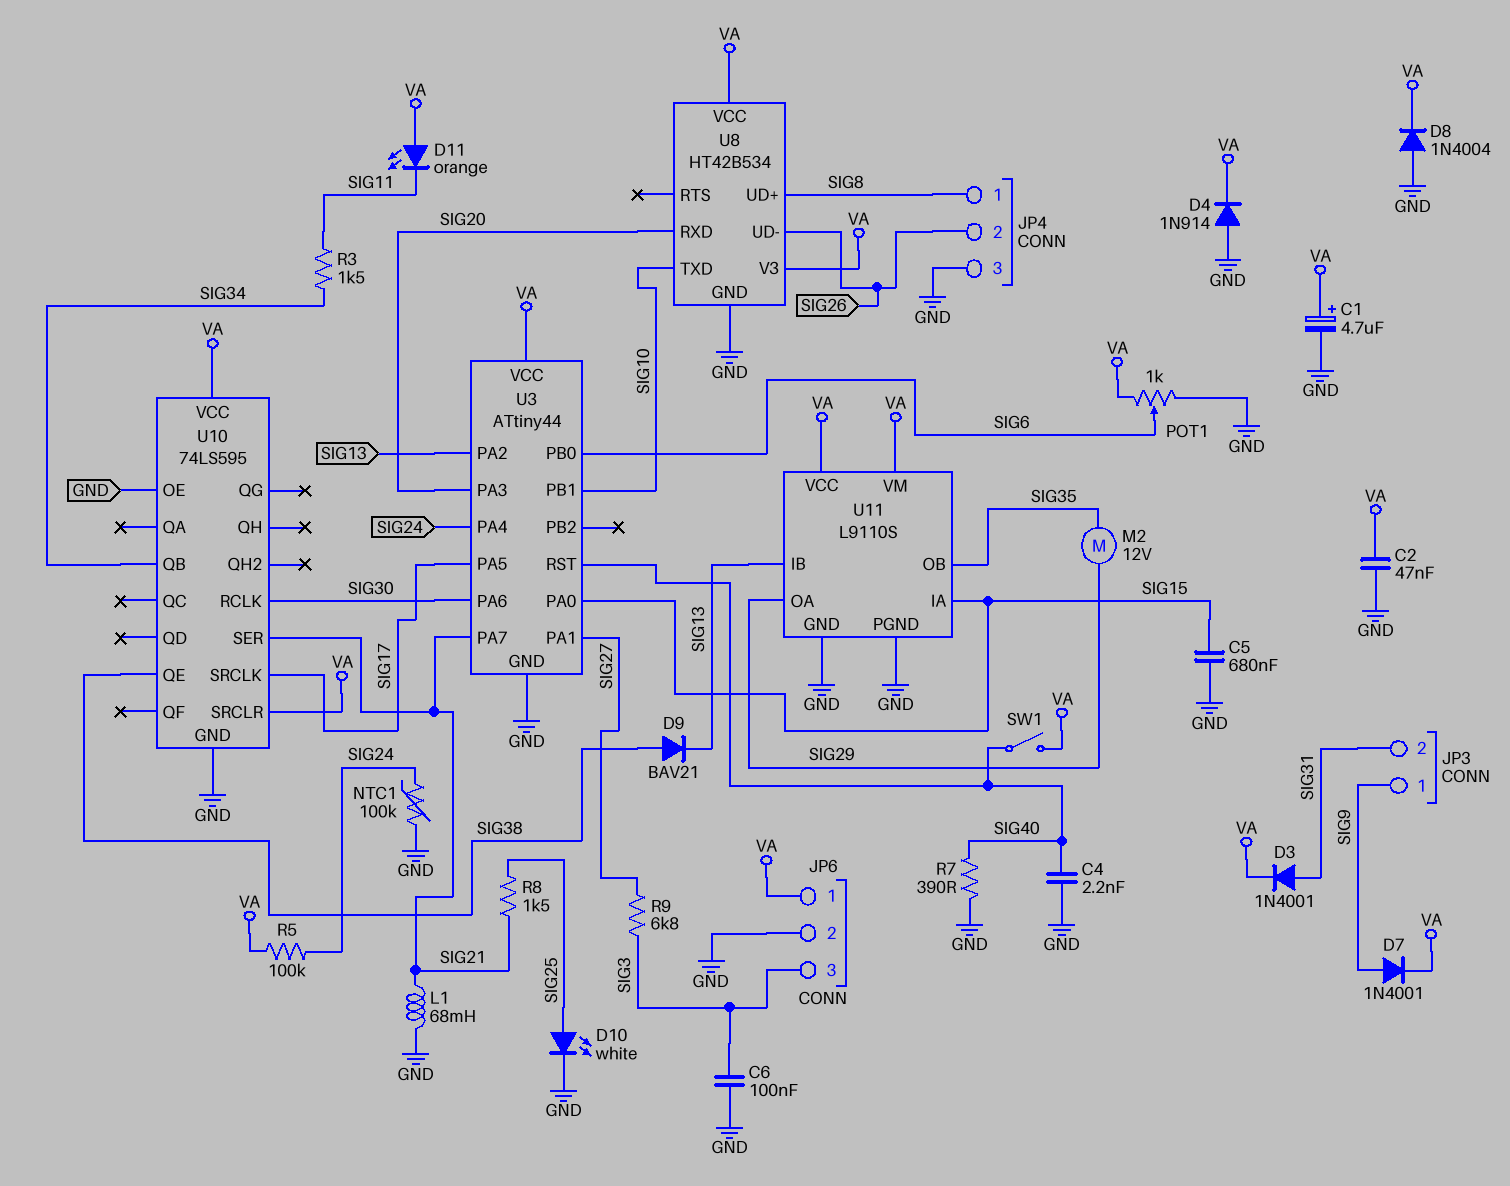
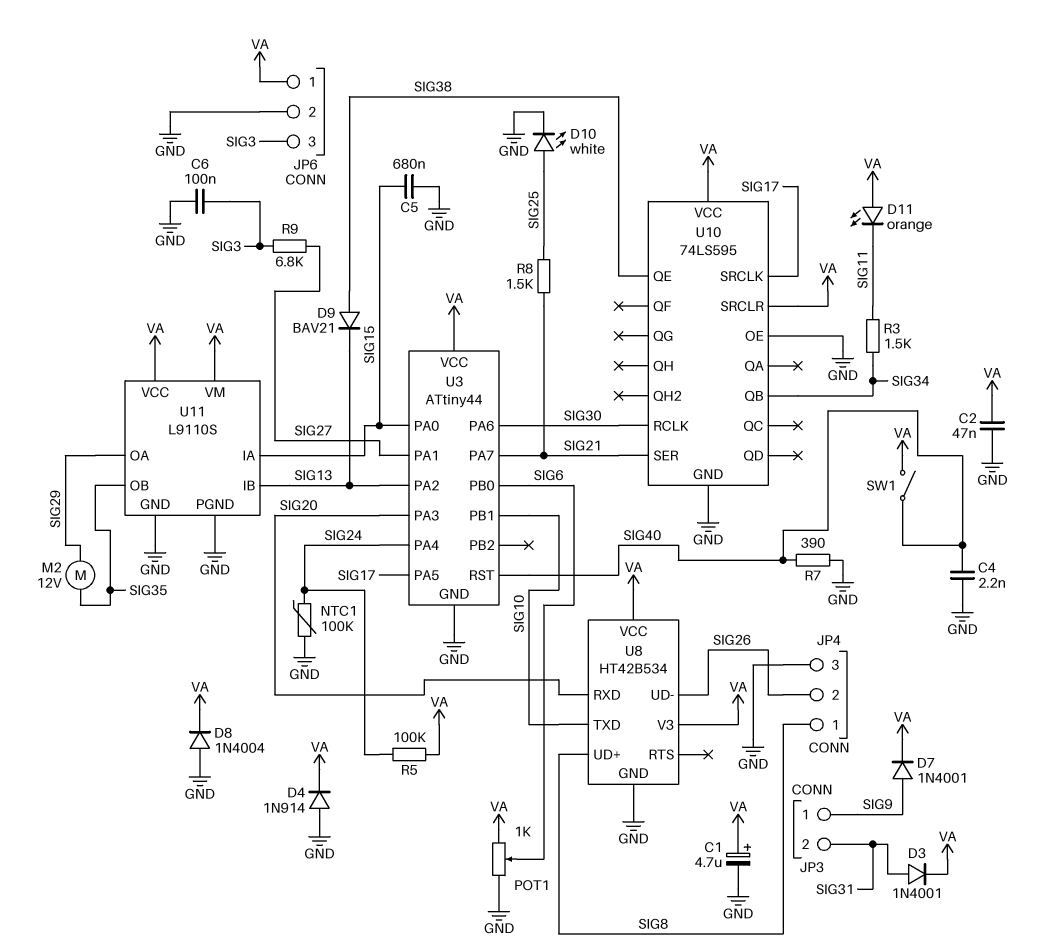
L1: 68mH (GND, SIG21) -> none

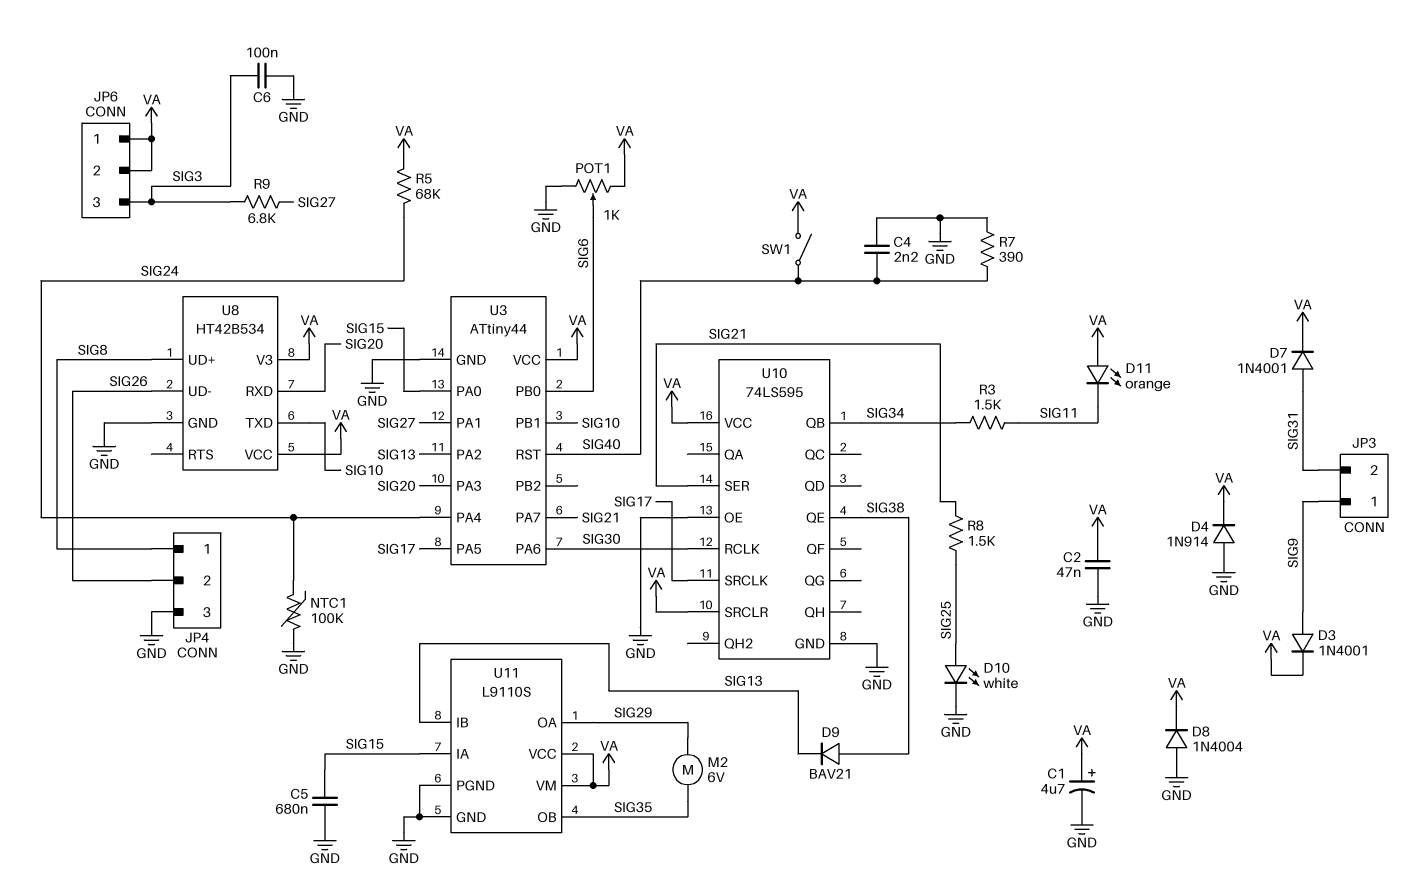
D3: diode 1N4001 (A SIG31, K VA) -> diode 1N4001 (A SIG9, K VA)
D7: diode 1N4001 (A SIG9, K VA) -> diode 1N4001 (A SIG31, K VA)
JP6 pin 2: GND -> VA
M2: motor 12V (SIG29, SIG35) -> motor 6V (SIG29, SIG35)
R5: 100k (SIG24, VA) -> 68k (SIG24, VA)

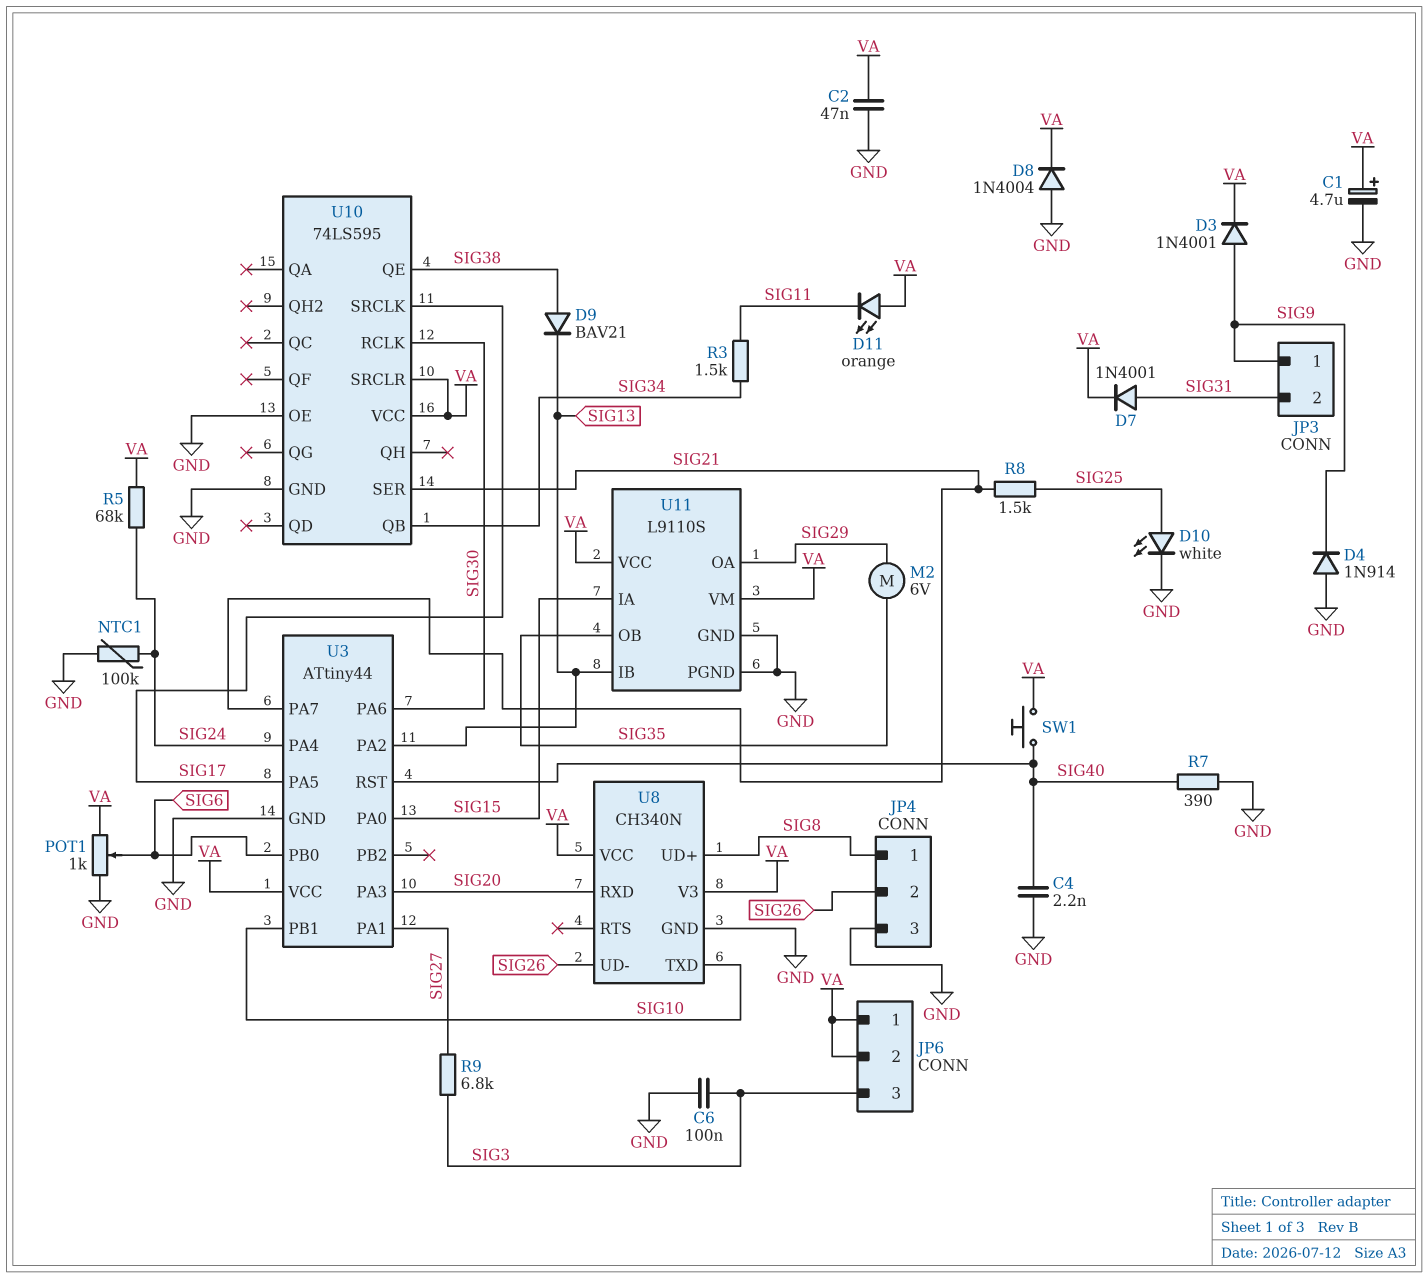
C5: 680nF (GND, SIG15) -> none
D4: diode 1N914 (A GND, K VA) -> diode 1N914 (A GND, K SIG9)
SW1: switch (SIG40, VA) -> button (SIG40, VA)
U8: HT42B534 -> CH340N

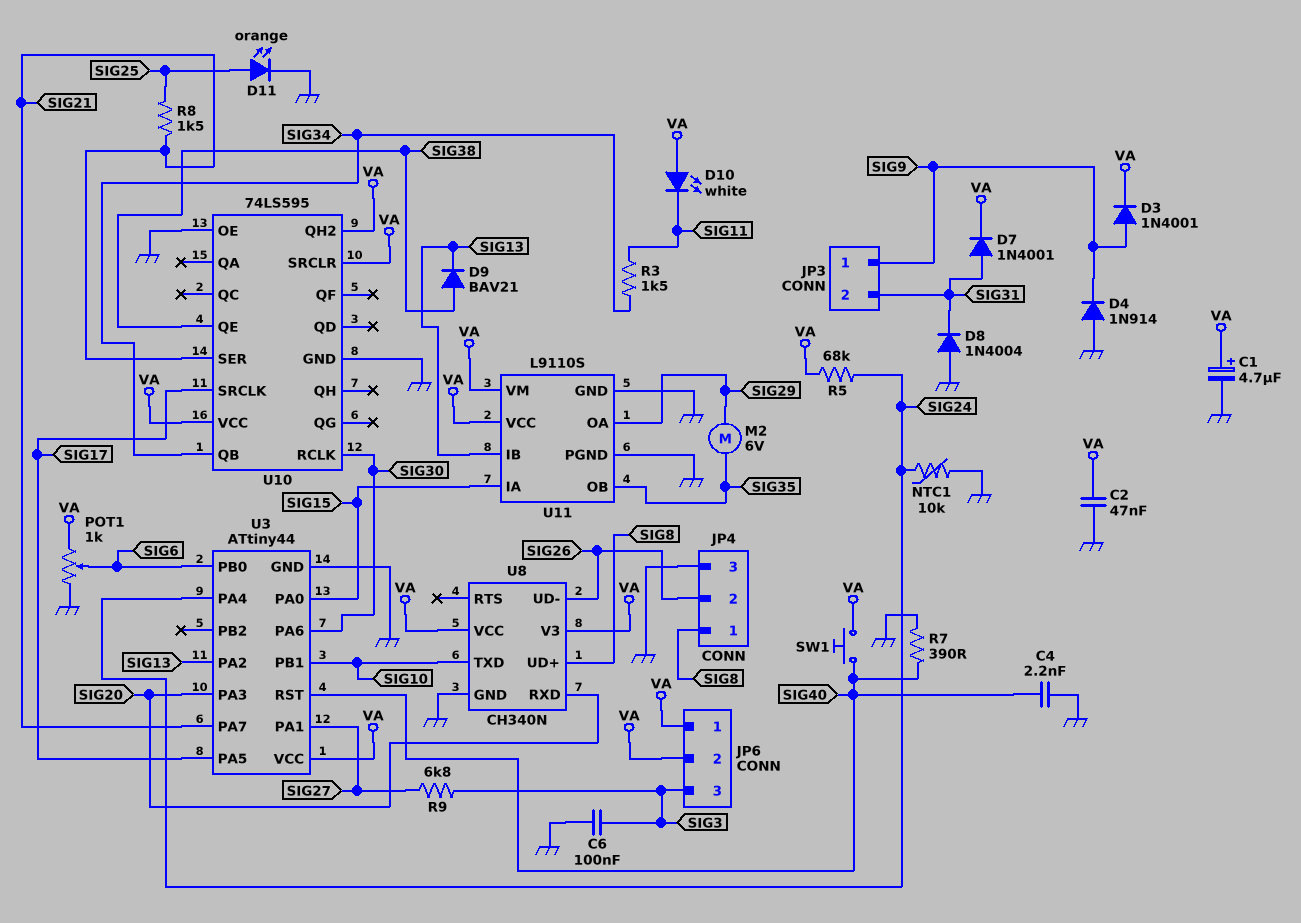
D8: diode 1N4004 (A GND, K VA) -> diode 1N4004 (A GND, K SIG31)
D10: LED white (A SIG25, K GND) -> LED white (A VA, K SIG11)
D11: LED orange (A VA, K SIG11) -> LED orange (A SIG25, K GND)
NTC1: 100k (GND, SIG24) -> 10k (GND, SIG24)
U10 pin QH2: none -> VA

